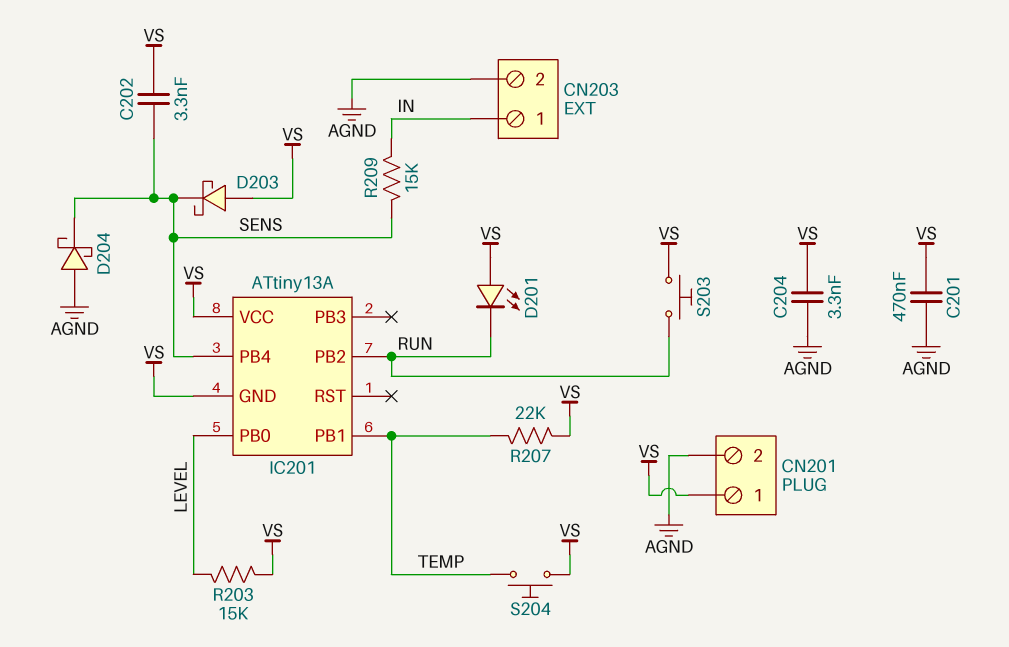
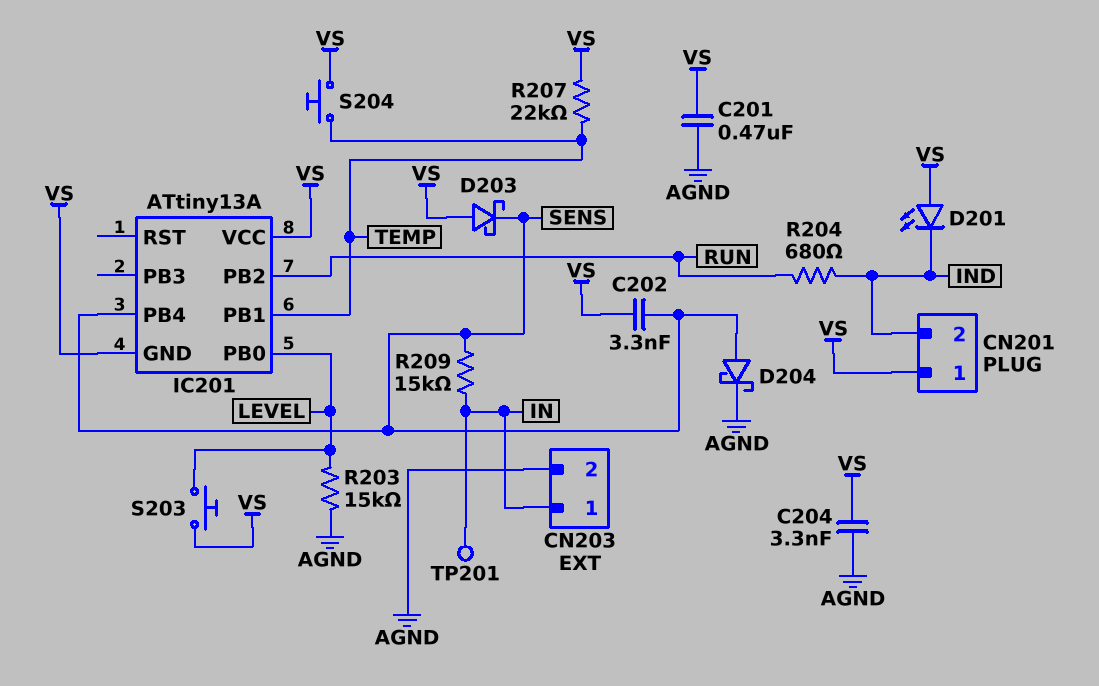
CN201 pin 2: AGND -> IND
D201: LED (A VS, K RUN) -> LED (A VS, K IND)
D204: schottky (A AGND, K SENS) -> schottky (A SENS, K AGND)
R203: 15k (LEVEL, VS) -> 15k (AGND, LEVEL)
R204: none -> 680 (IND, RUN)
S203: button (RUN, VS) -> button (LEVEL, VS)
TP201: none -> test point (IN)

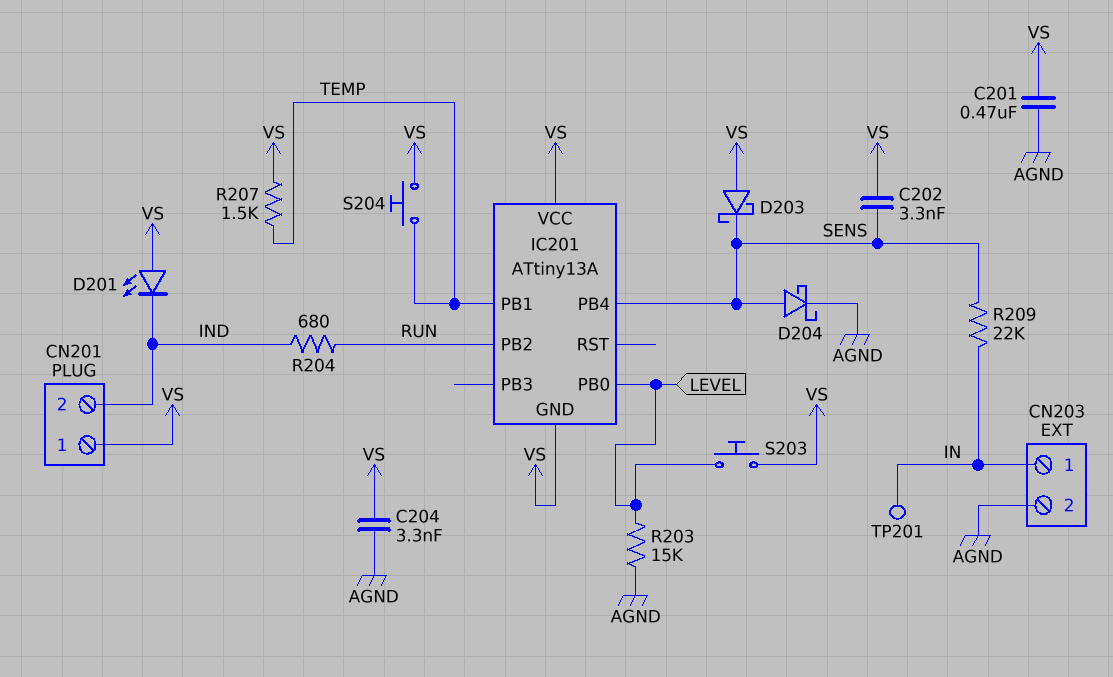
R207: 22k (TEMP, VS) -> 1.5k (TEMP, VS)
R209: 15k (IN, SENS) -> 22k (IN, SENS)

